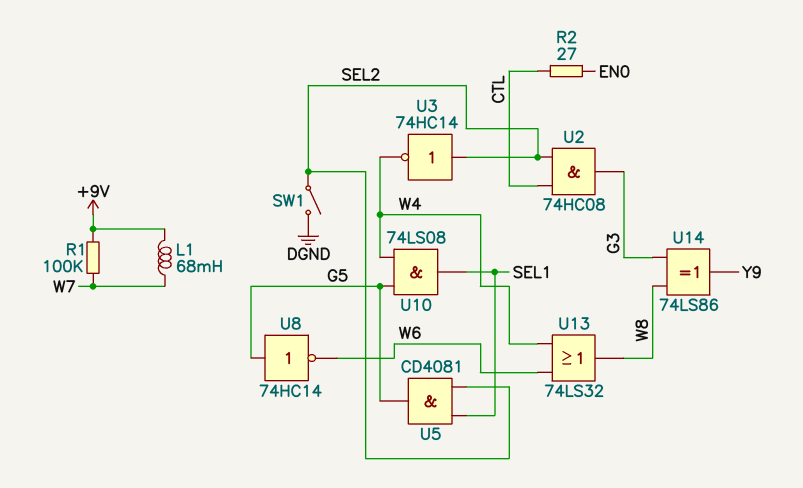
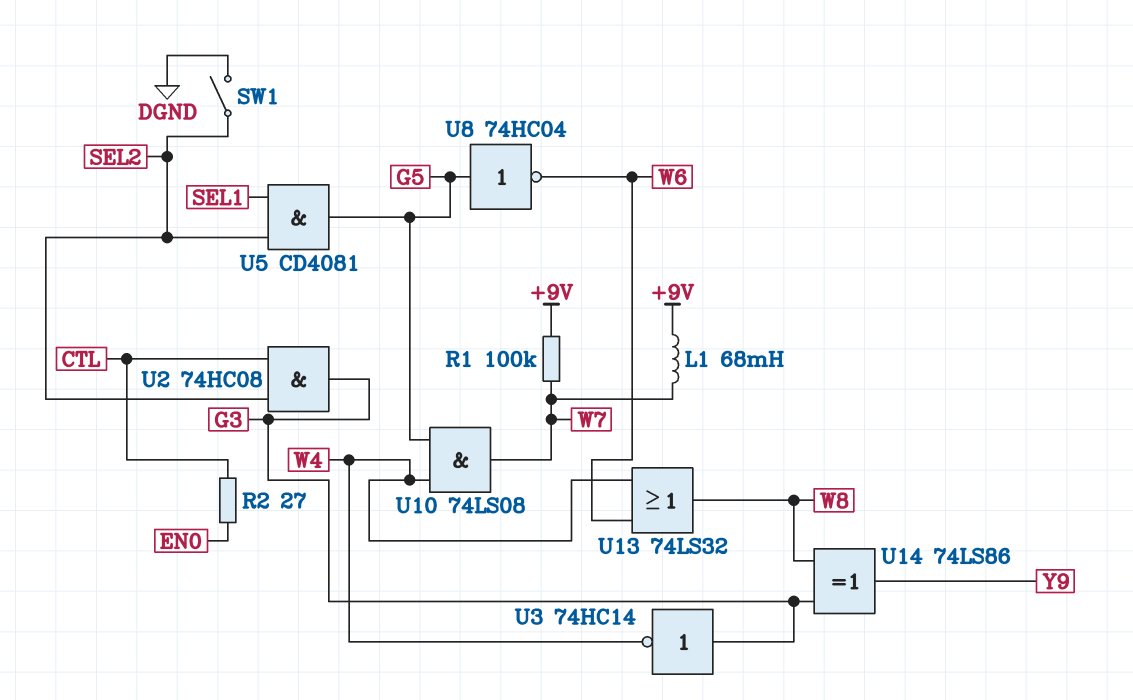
U3: NOT 74HC14 (in SEL2, out W4) -> NOT 74HC14 (in G3, out W4)
U8: NOT 74HC14 (in G5, out W6) -> NOT 74HC04 (in G5, out W6)
U10: AND 74LS08 (in G5, in W4, out SEL1) -> AND 74LS08 (in G5, in W4, out W7)

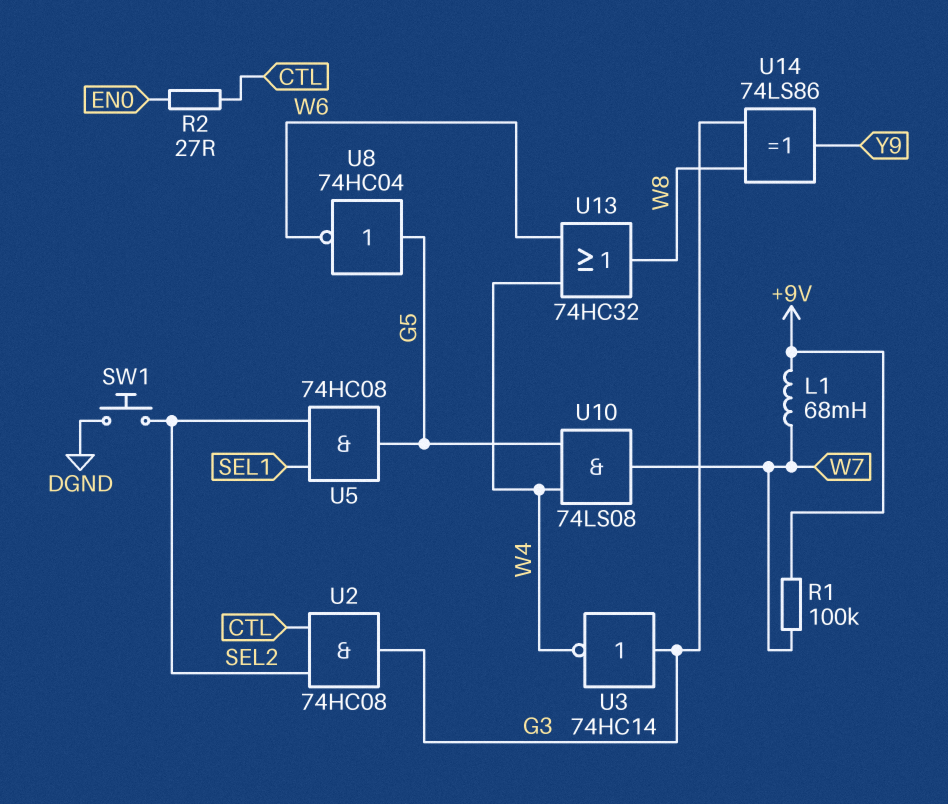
SW1: switch (DGND, SEL2) -> button (DGND, SEL2)
U5: AND CD4081 (in SEL1, in SEL2, out G5) -> AND 74HC08 (in SEL1, in SEL2, out G5)
U13: OR 74LS32 (in W4, in W6, out W8) -> OR 74HC32 (in W4, in W6, out W8)

